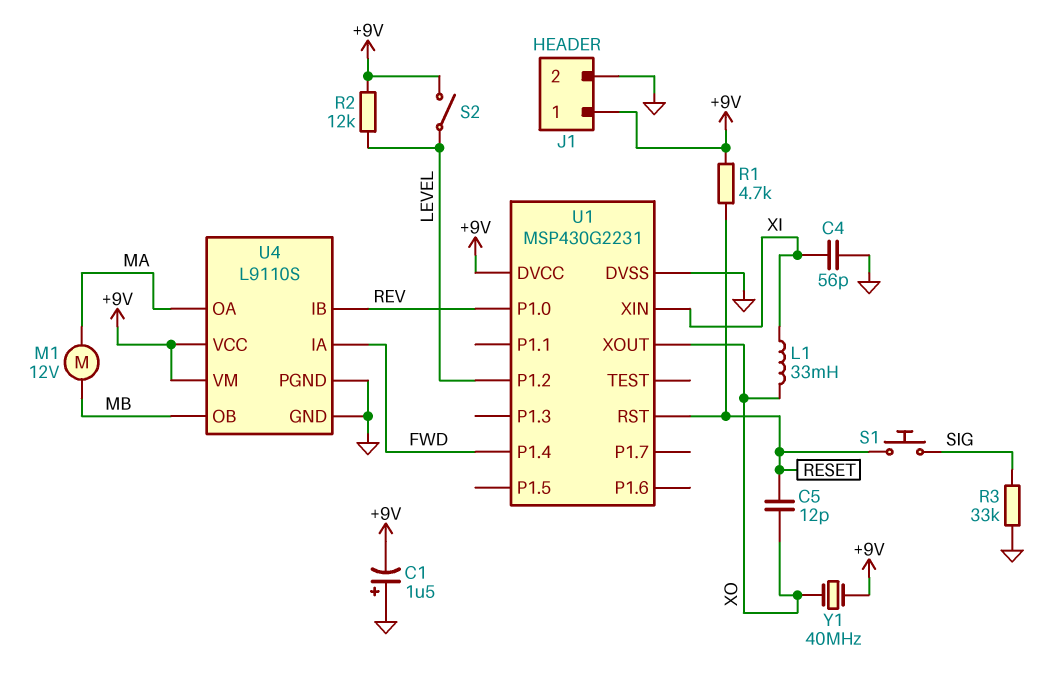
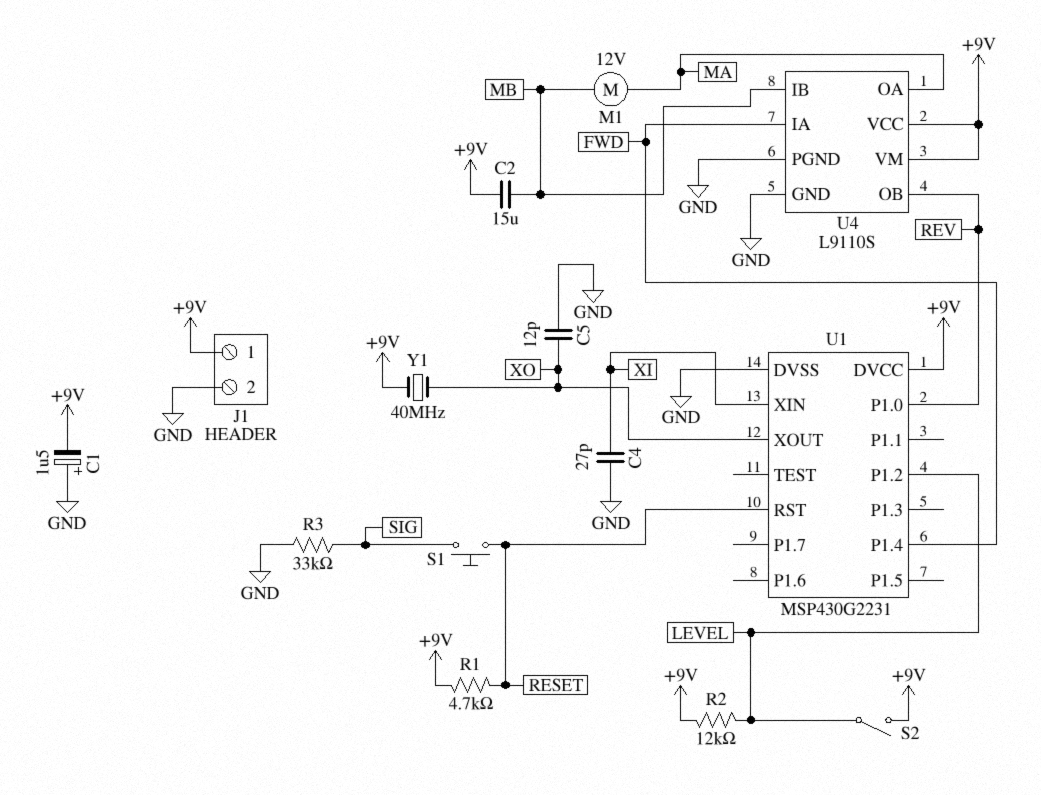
C2: none -> 15uF (+9V, MB)
C4: 56pF (GND, XI) -> 27pF (GND, XI)
C5: 12pF (RESET, XO) -> 12pF (GND, XO)
L1: 33mH (XI, XO) -> none
U4 pin IB: REV -> MB
U4 pin OB: MB -> REV

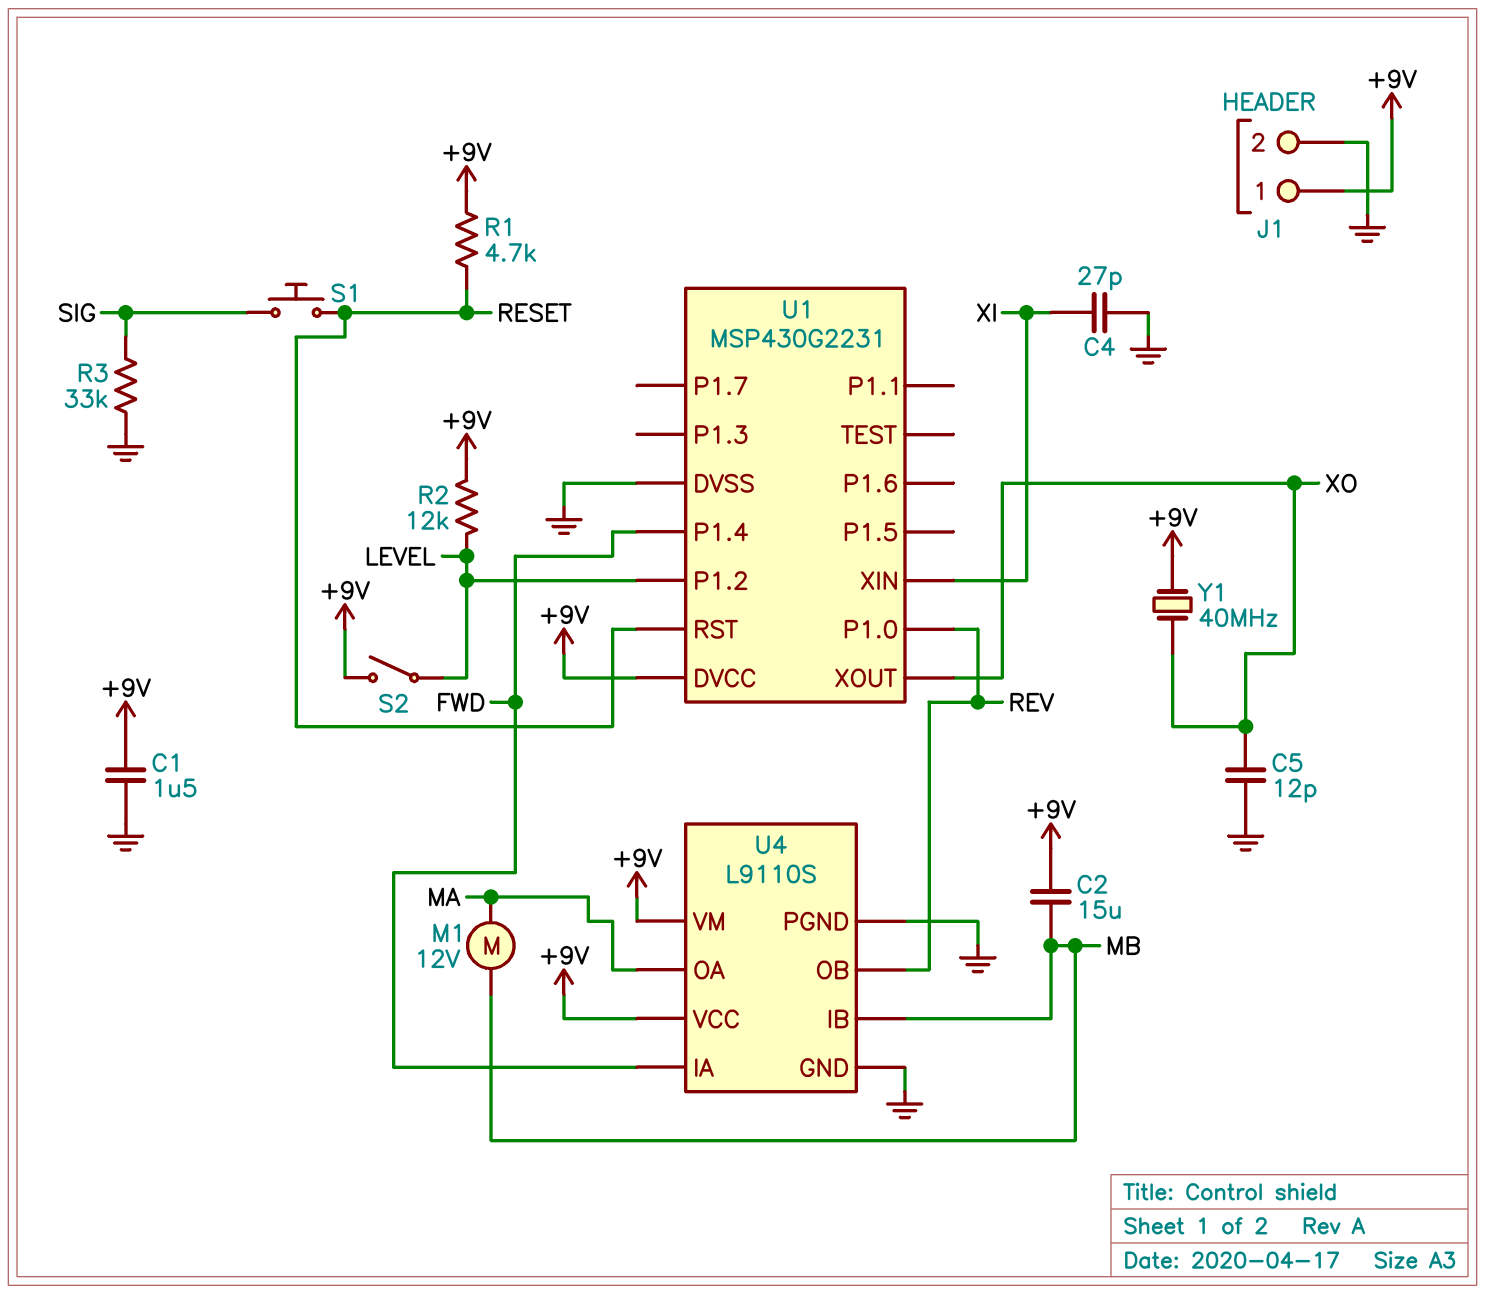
C1: 1.5uF (plus GND, minus +9V) -> 1.5uF (+9V, GND)

